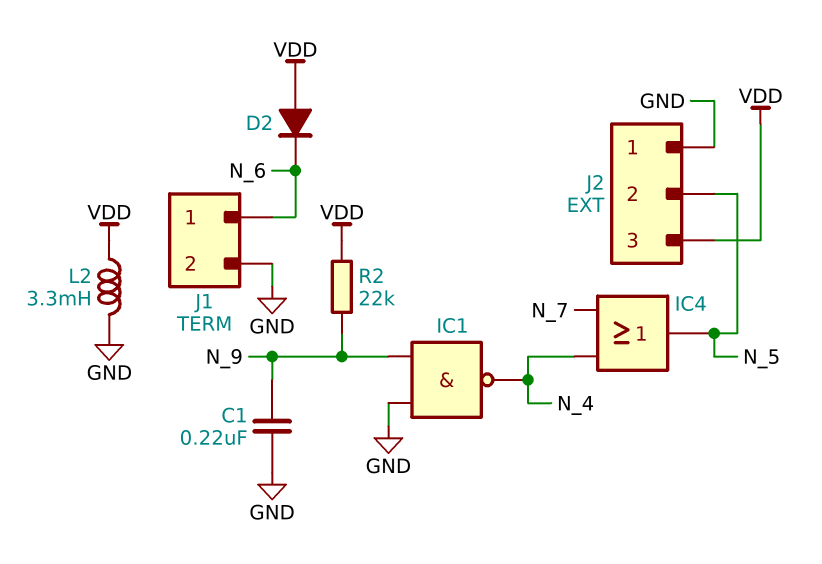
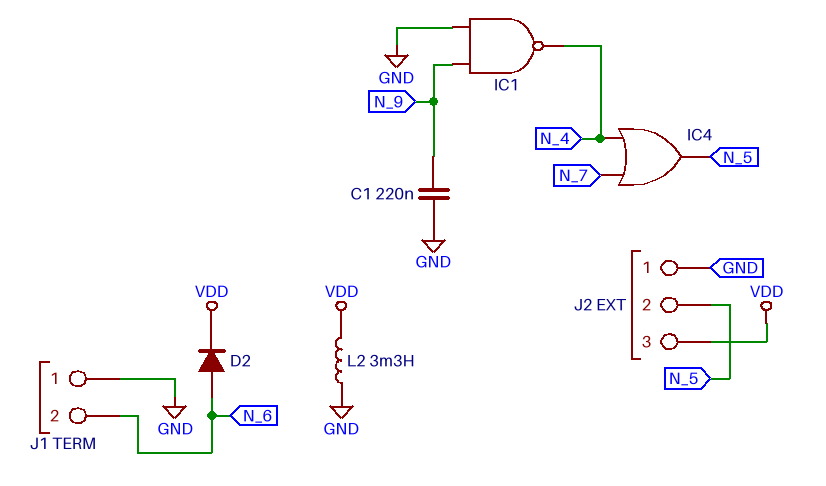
D2: diode (A VDD, K N_6) -> diode (A N_6, K VDD)
J1 pin 1: N_6 -> GND
J1 pin 2: GND -> N_6
R2: 22k (N_9, VDD) -> none

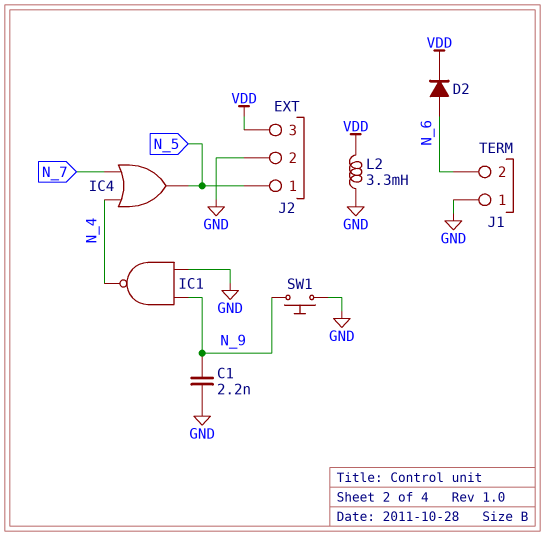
C1: 220nF (GND, N_9) -> 2.2nF (GND, N_9)
J2 pin 1: GND -> N_5
J2 pin 2: N_5 -> GND
SW1: none -> button (GND, N_9)

